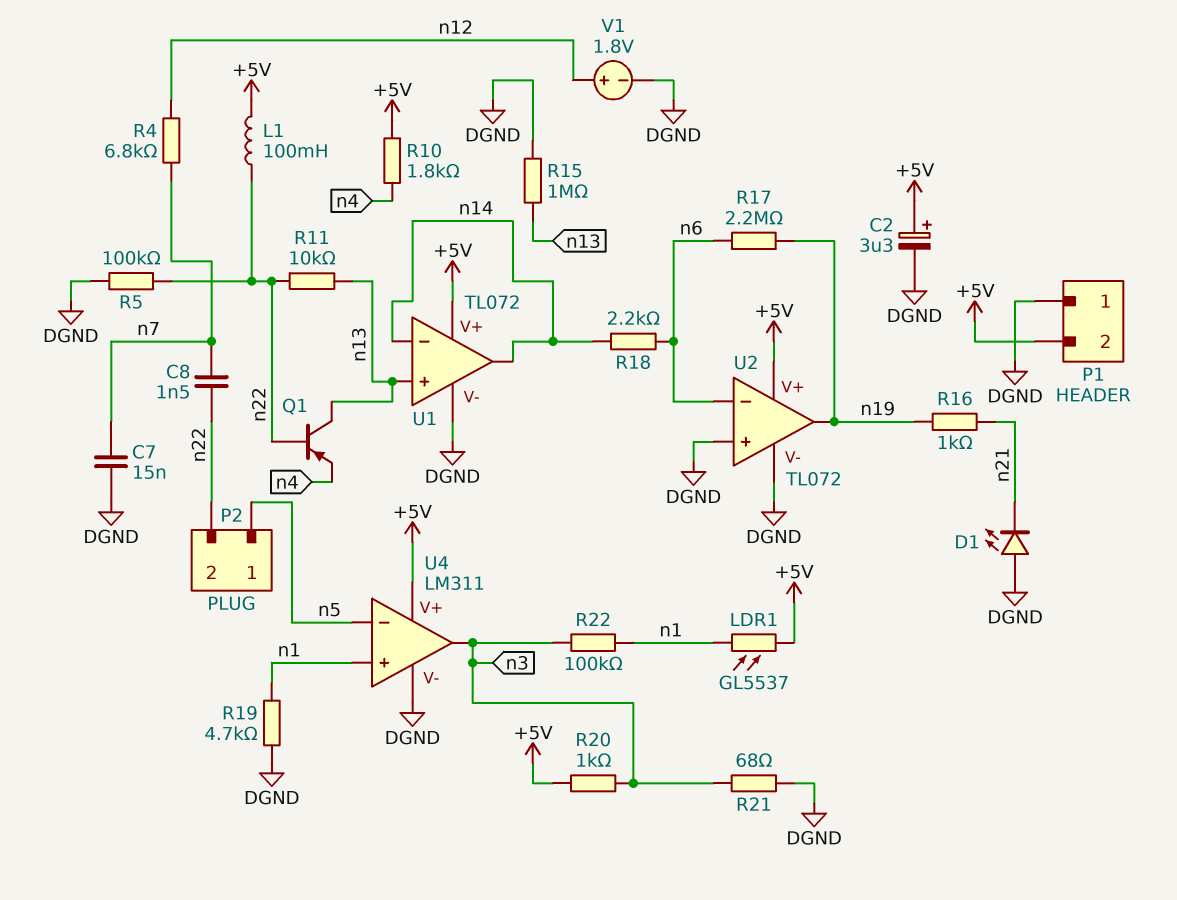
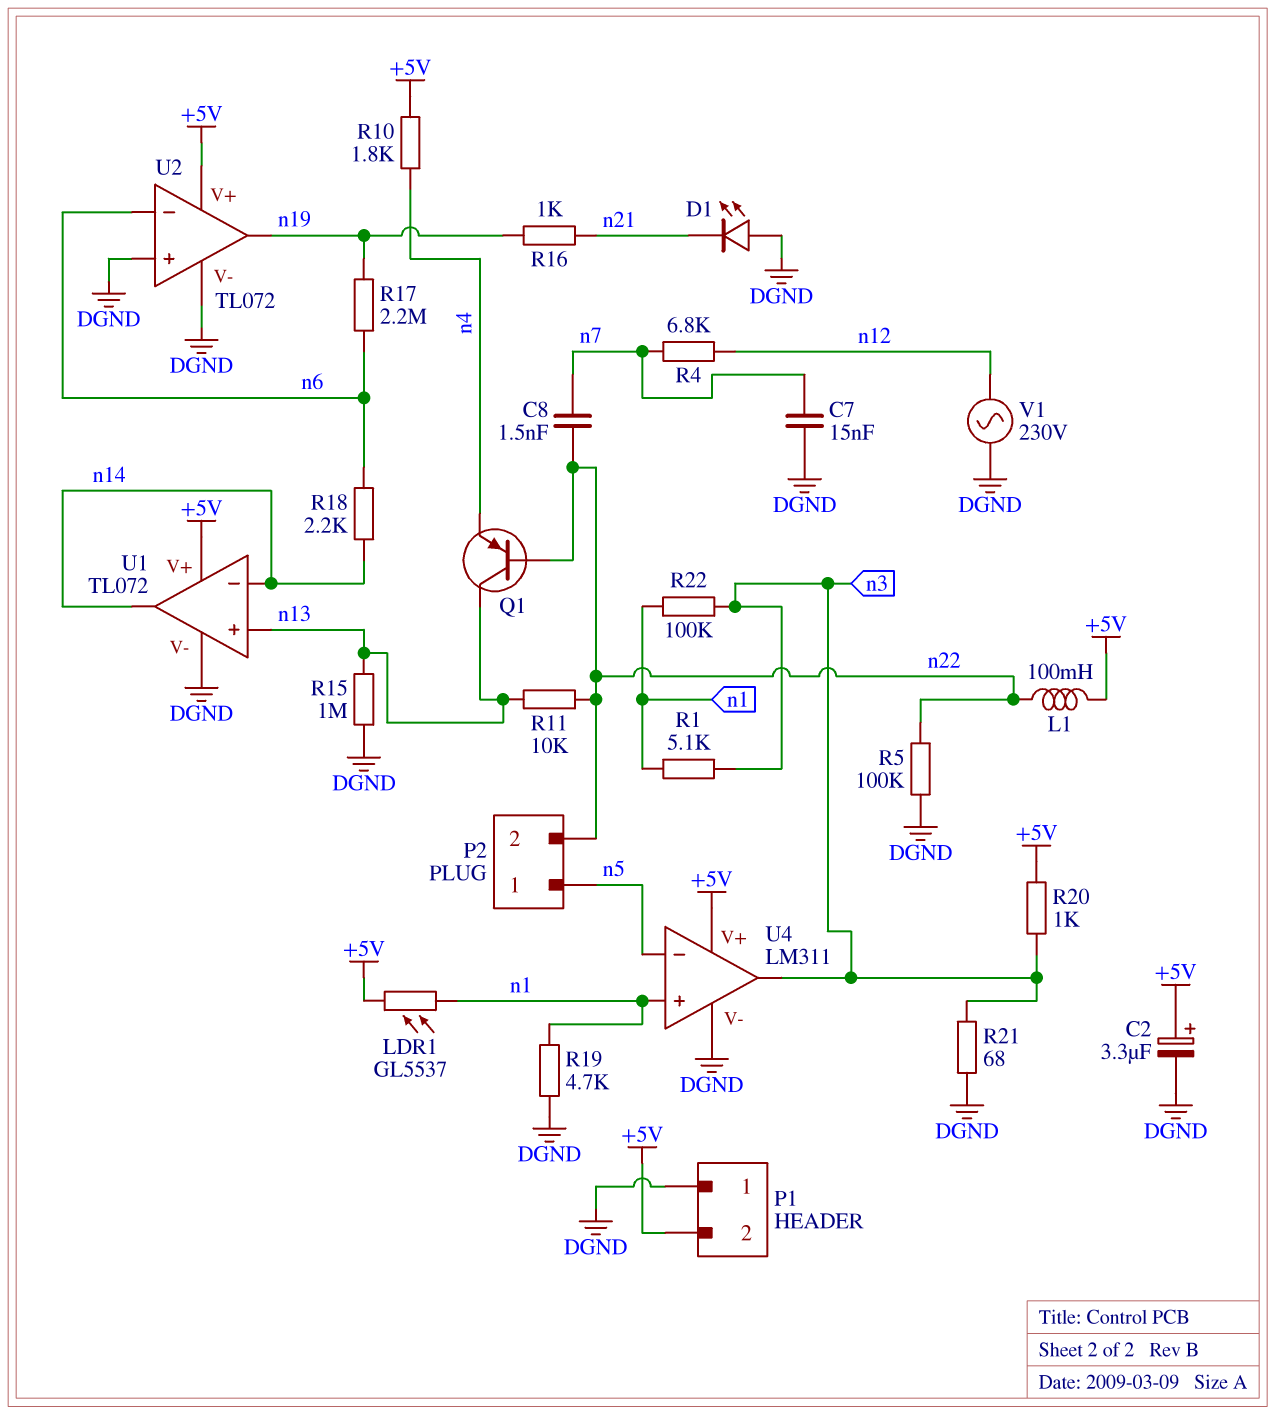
R1: none -> 5.1k (n1, n3)
V1: 1.8V (plus n12, minus DGND) -> AC 230V (DGND, n12)

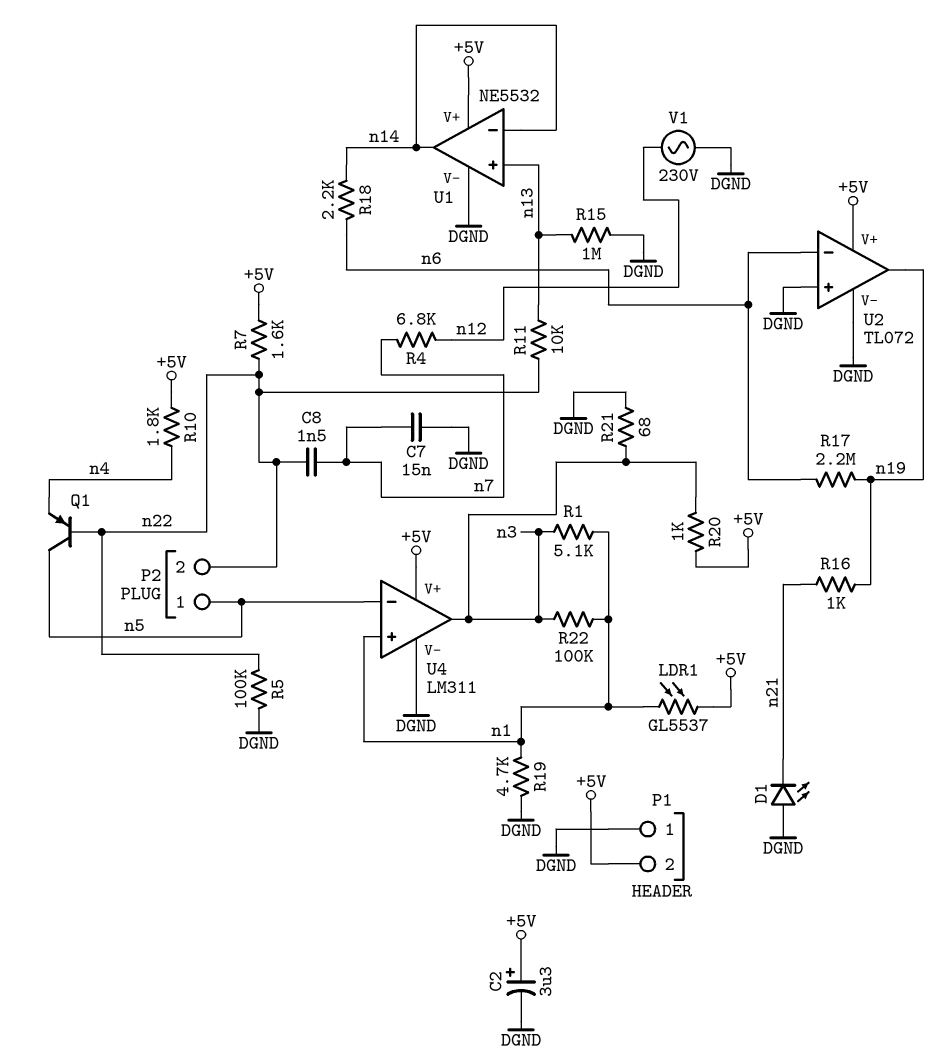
L1: 100mH (+5V, n22) -> none
Q1: PNP (B n22, C n13, E n4) -> PNP (B n22, C n5, E n4)
R7: none -> 1.6k (+5V, n22)
U1: TL072 -> NE5532

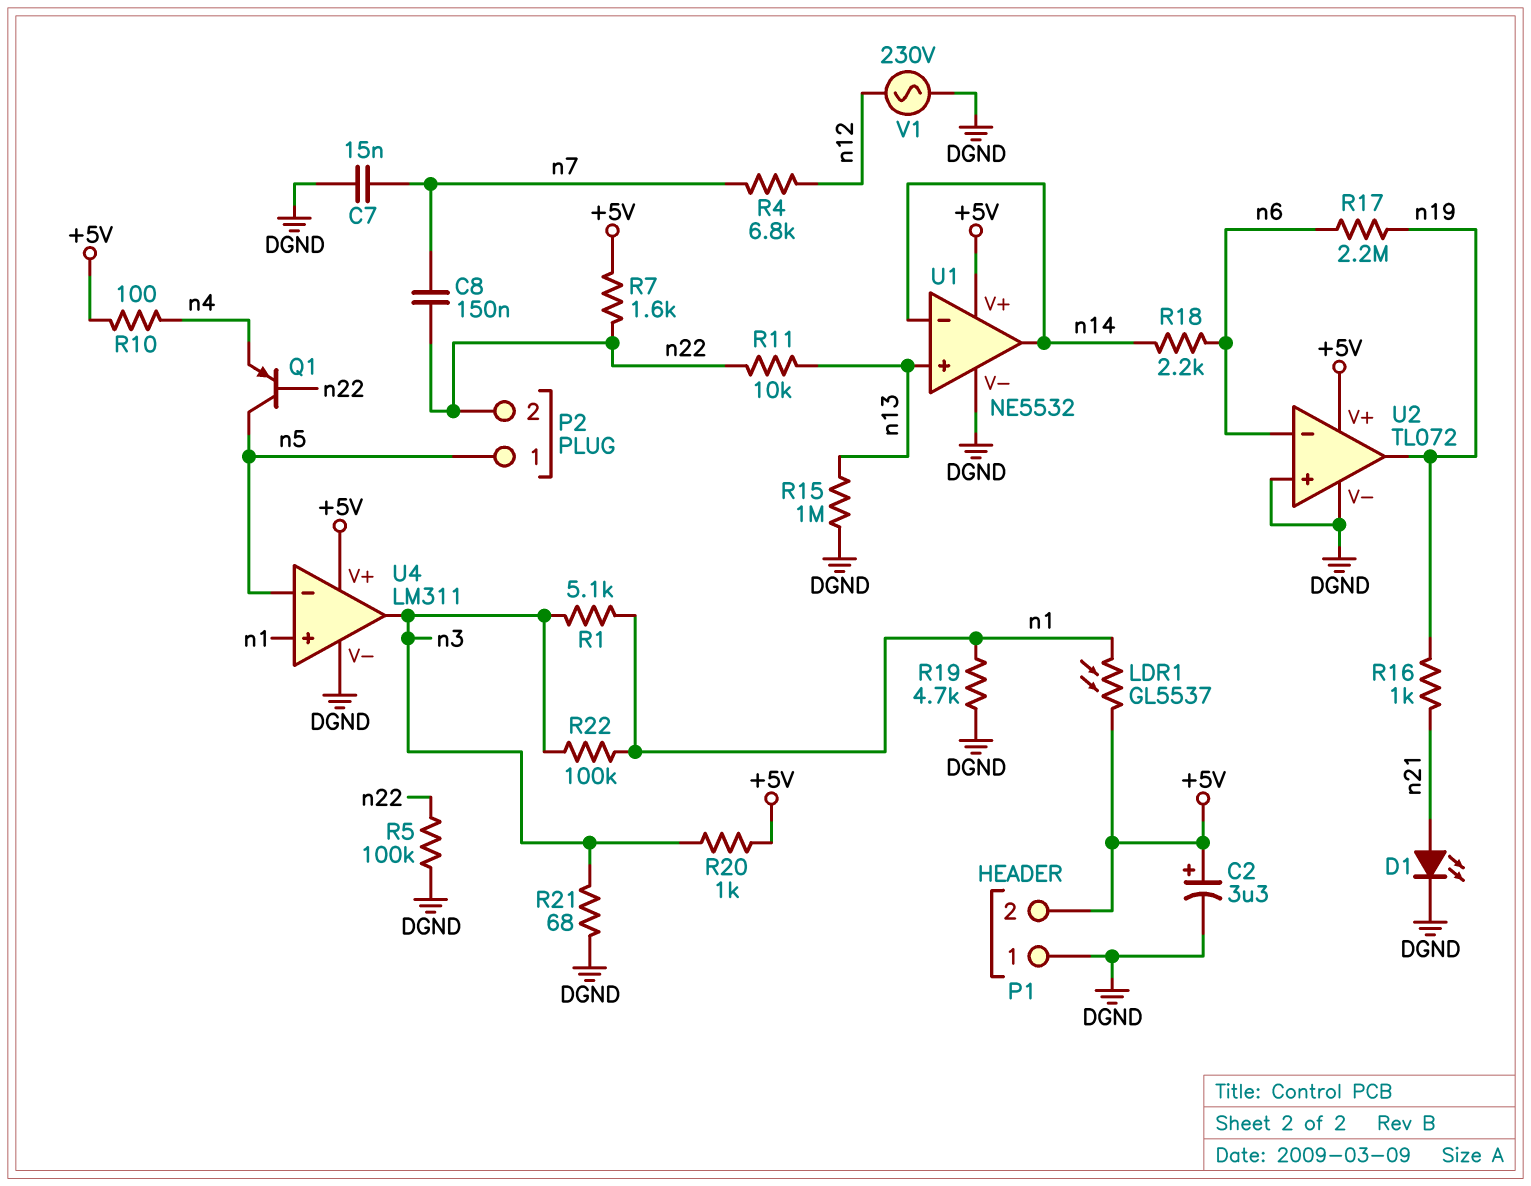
C8: 1.5nF (n7, n22) -> 150nF (n7, n22)
D1: LED (A DGND, K n21) -> LED (A n21, K DGND)
R10: 1.8k (+5V, n4) -> 100 (+5V, n4)

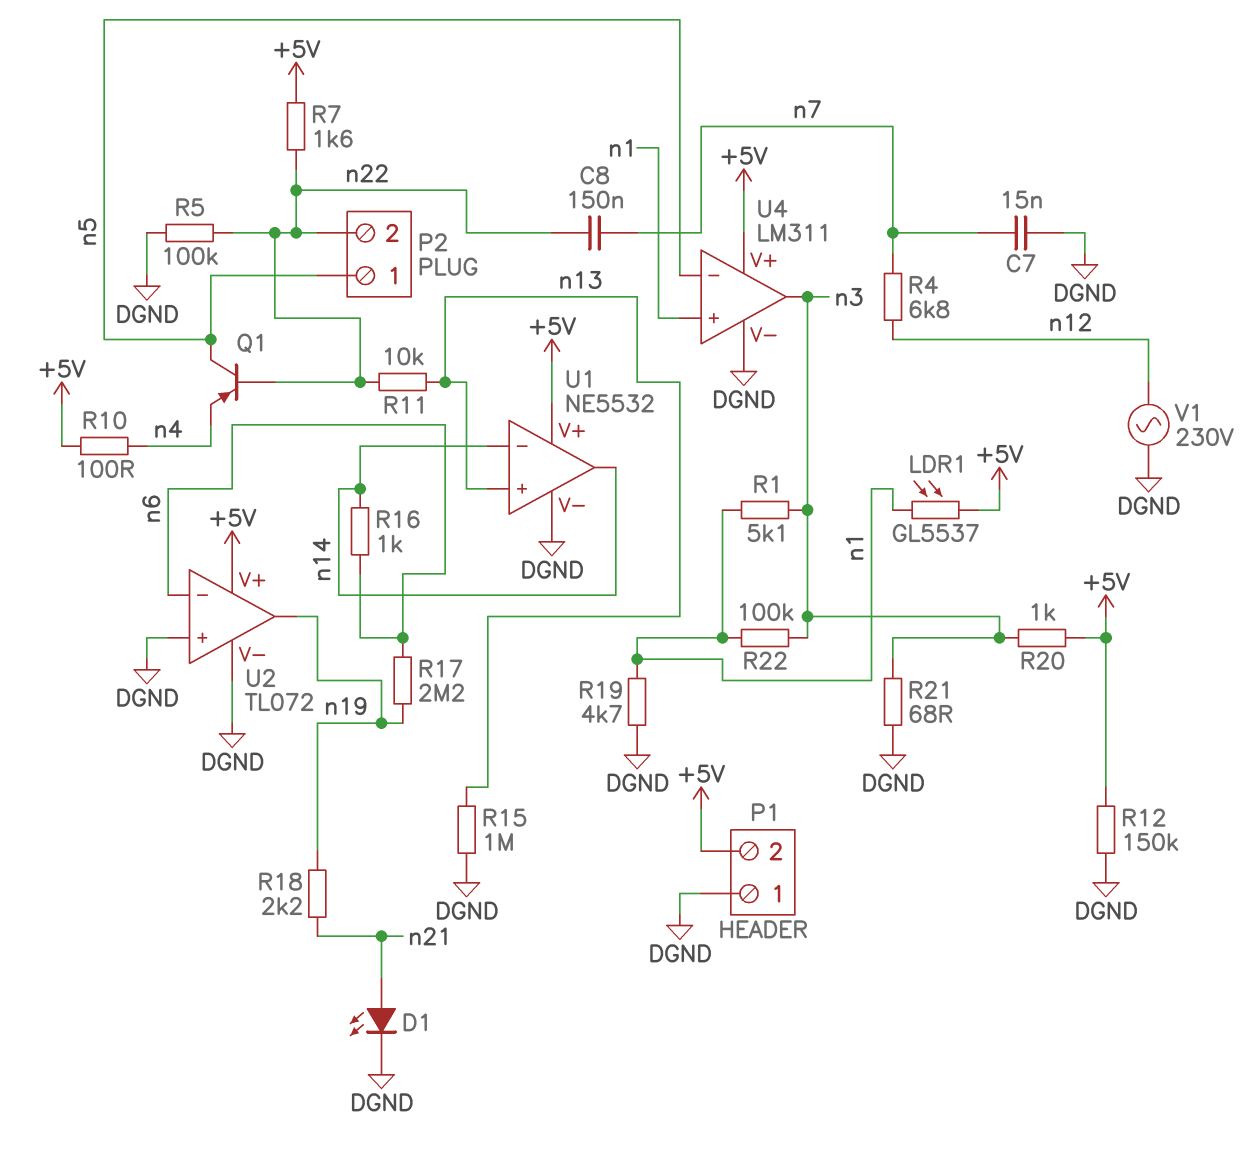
C2: 3.3uF (plus +5V, minus DGND) -> none
R12: none -> 150k (+5V, DGND)
R16: 1k (n19, n21) -> 1k (n6, n14)
R18: 2.2k (n6, n14) -> 2.2k (n19, n21)

